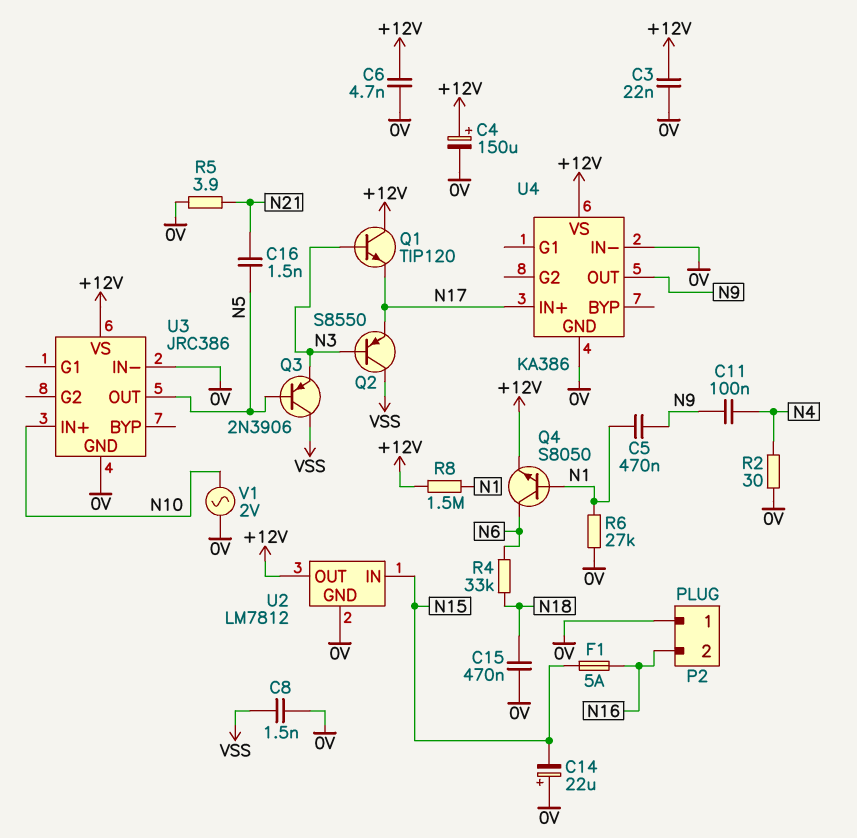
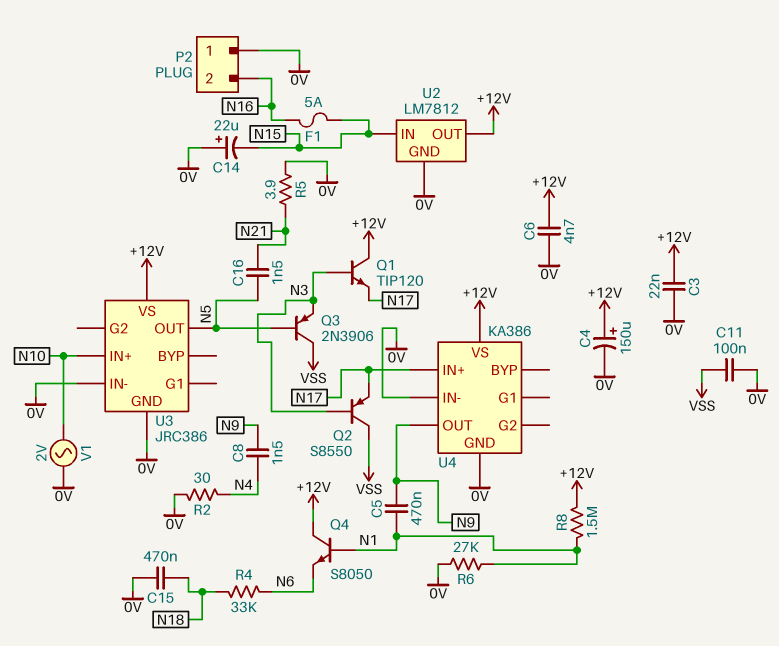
C8: 1.5nF (0V, VSS) -> 1.5nF (N4, N9)
C11: 100nF (N4, N9) -> 100nF (0V, VSS)
Q4: NPN S8050 (B N1, C N6, E +12V) -> NPN S8050 (B N1, C +12V, E N6)

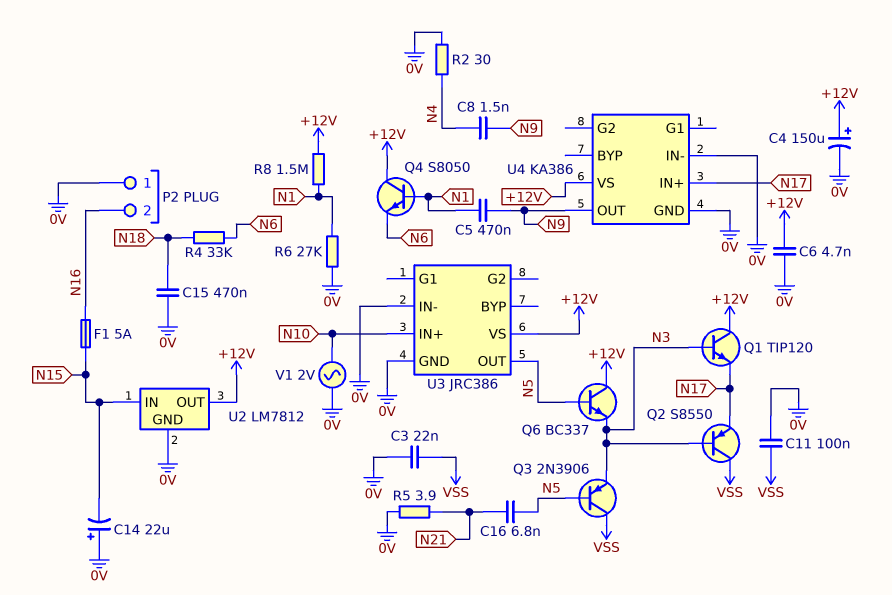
C3: 22nF (+12V, 0V) -> 22nF (0V, VSS)
C16: 1.5nF (N5, N21) -> 6.8nF (N5, N21)
Q6: none -> NPN BC337 (B N5, C +12V, E N3)

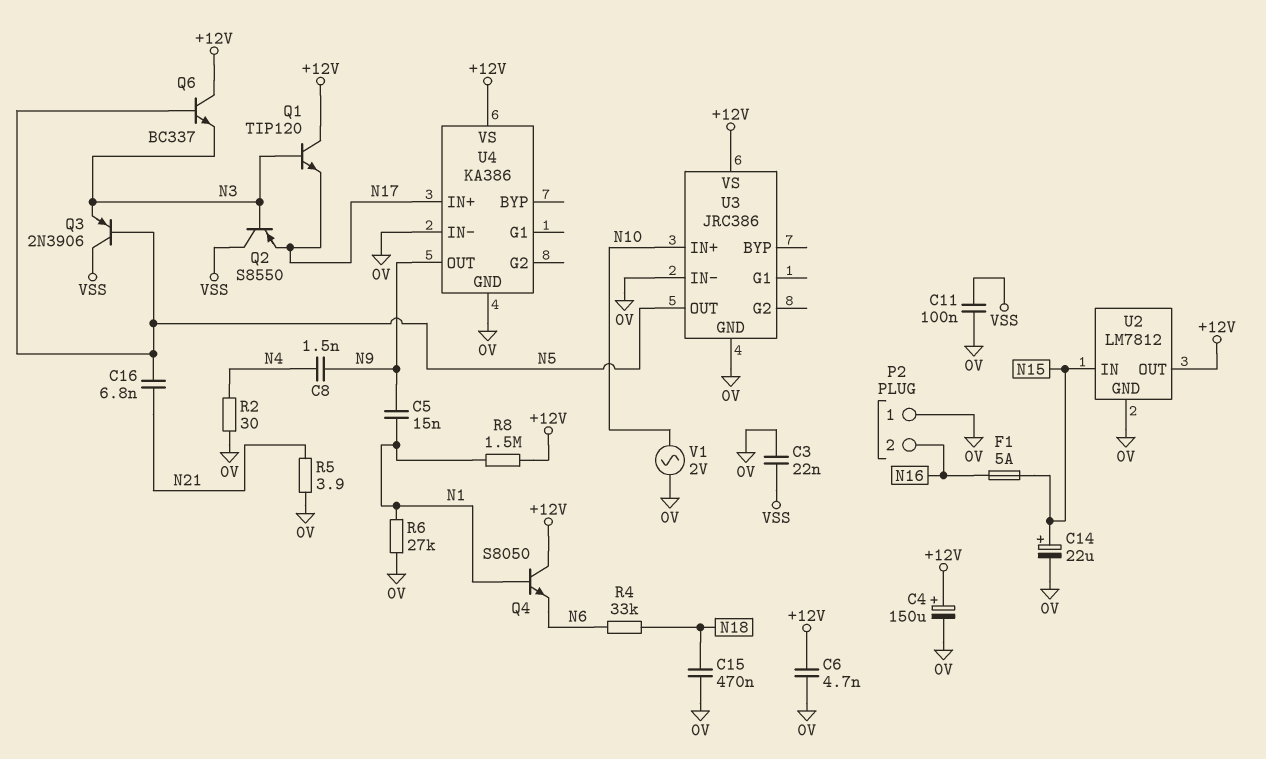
C5: 470nF (N1, N9) -> 15nF (N1, N9)
C14: 22uF (plus 0V, minus N15) -> 22uF (plus N15, minus 0V)

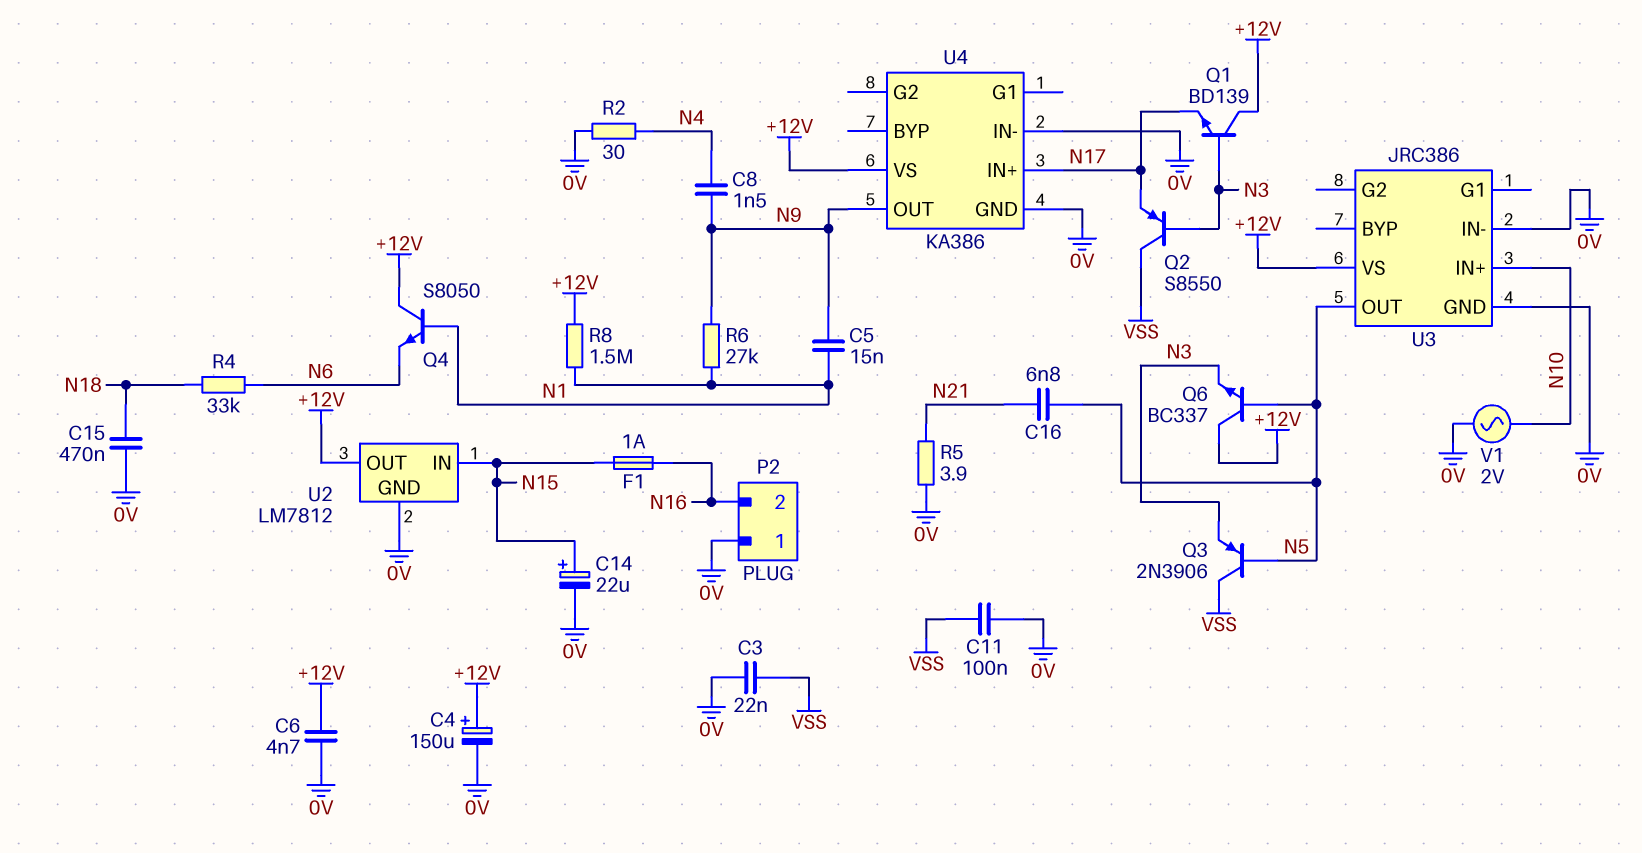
F1: 5A (N15, N16) -> 1A (N15, N16)
Q1: NPN TIP120 (B N3, C +12V, E N17) -> NPN BD139 (B N3, C +12V, E N17)
R6: 27k (0V, N1) -> 27k (N1, N9)

